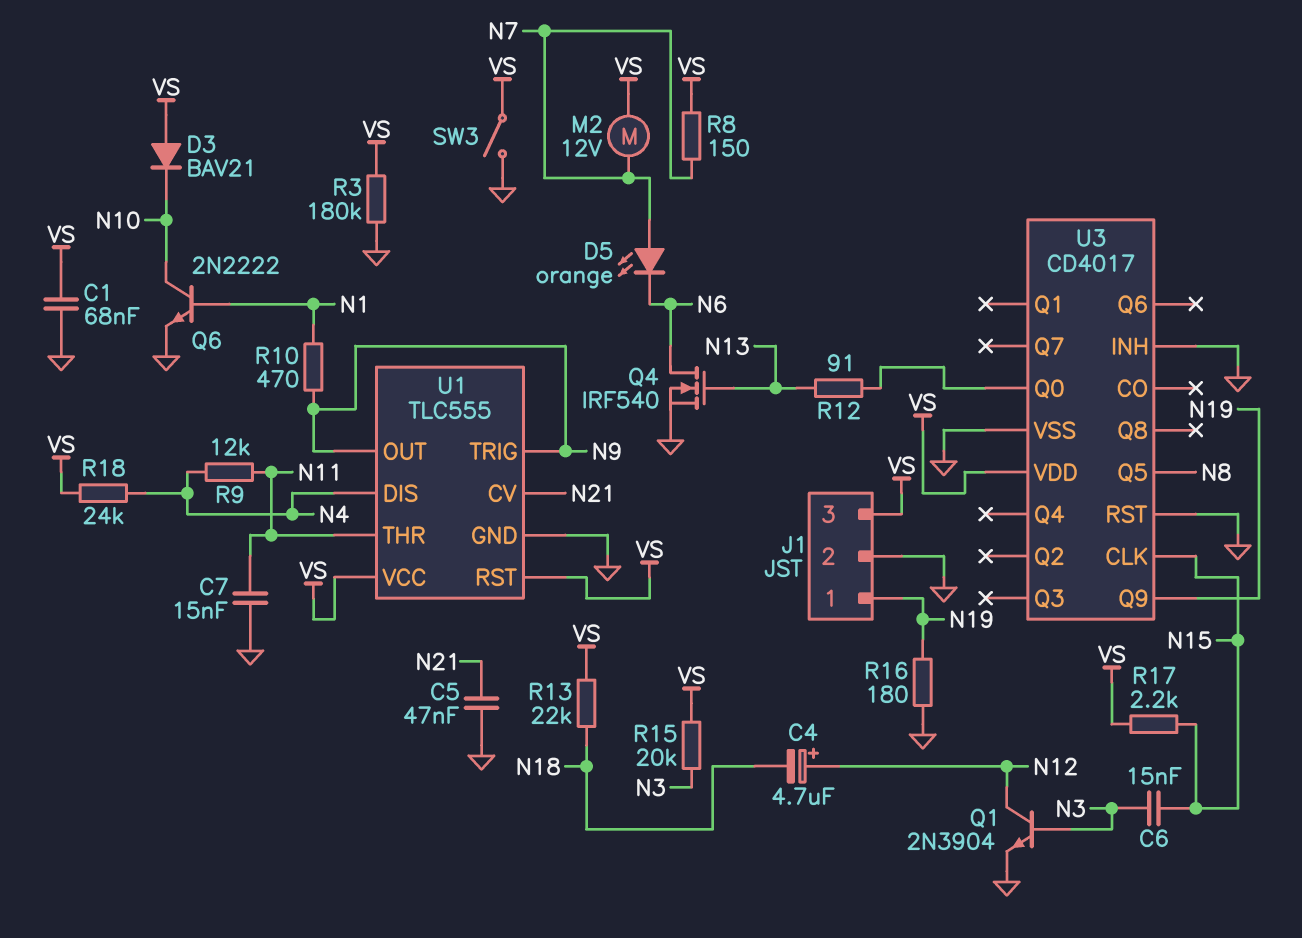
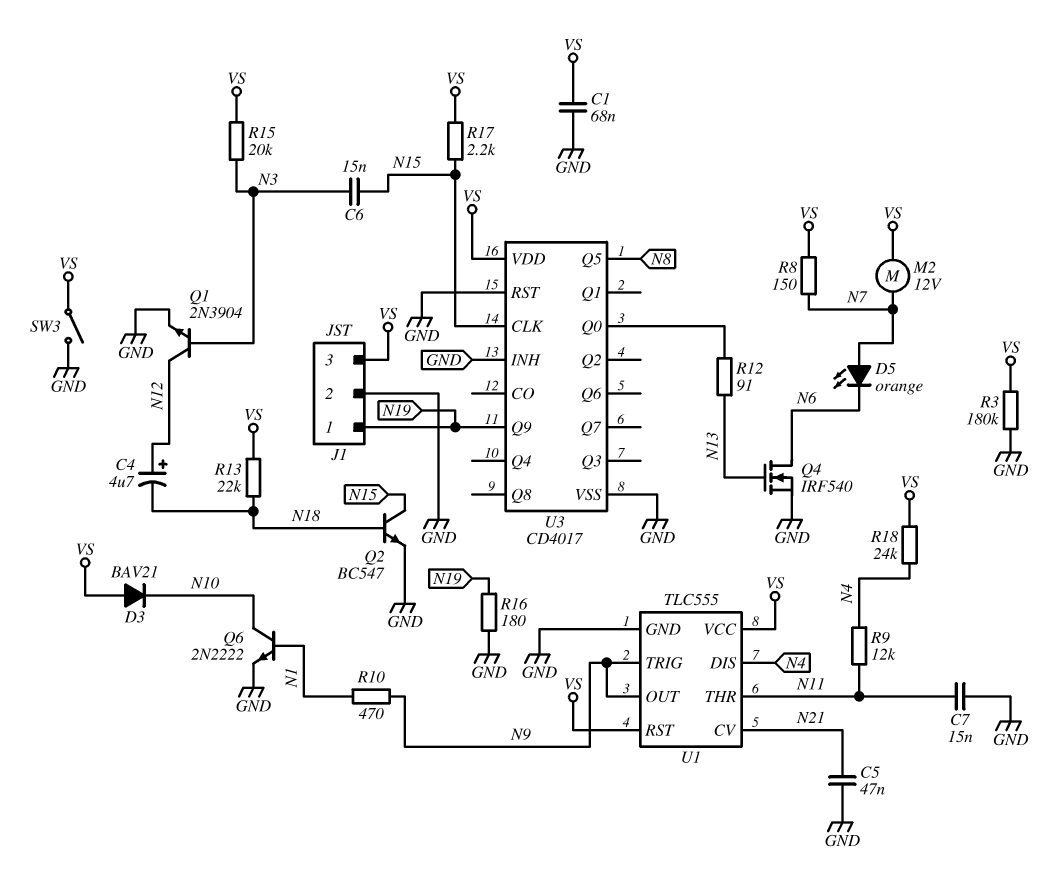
Q2: none -> NPN BC547 (B N18, C N15, E GND)

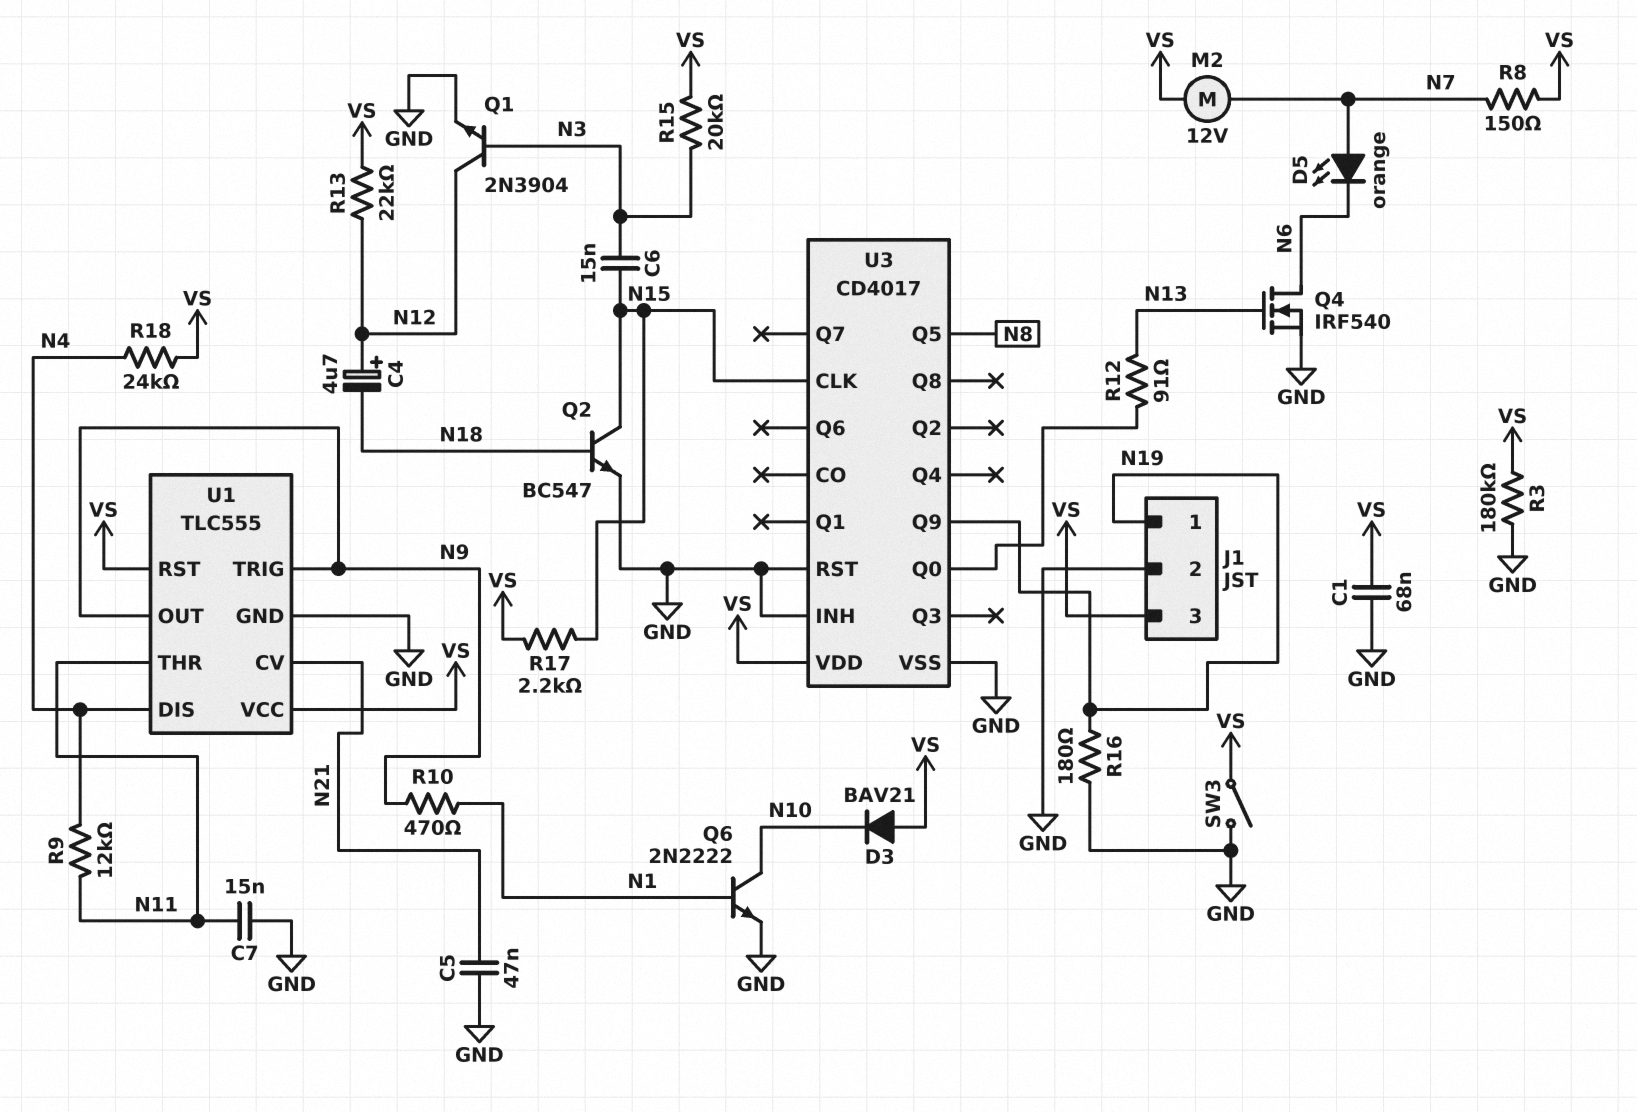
R13: 22k (N18, VS) -> 22k (N12, VS)

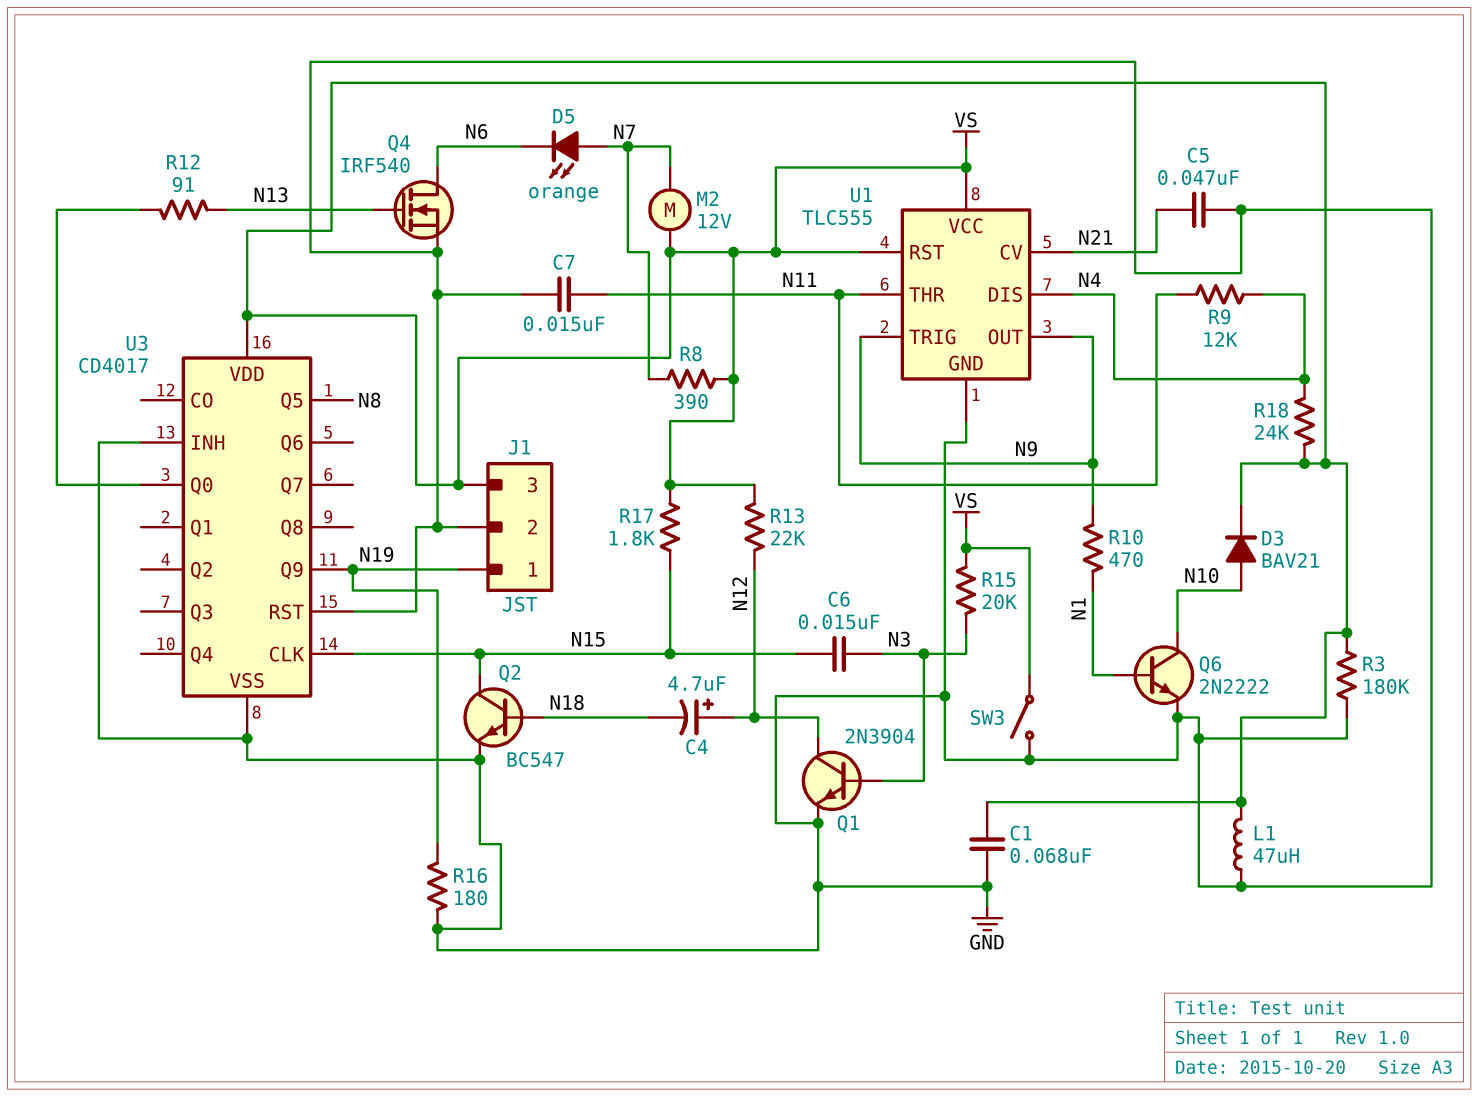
D3: diode BAV21 (A VS, K N10) -> diode BAV21 (A N10, K VS)
L1: none -> 47uH (GND, VS)
R8: 150 (N7, VS) -> 390 (N7, VS)
R17: 2.2k (N15, VS) -> 1.8k (N15, VS)

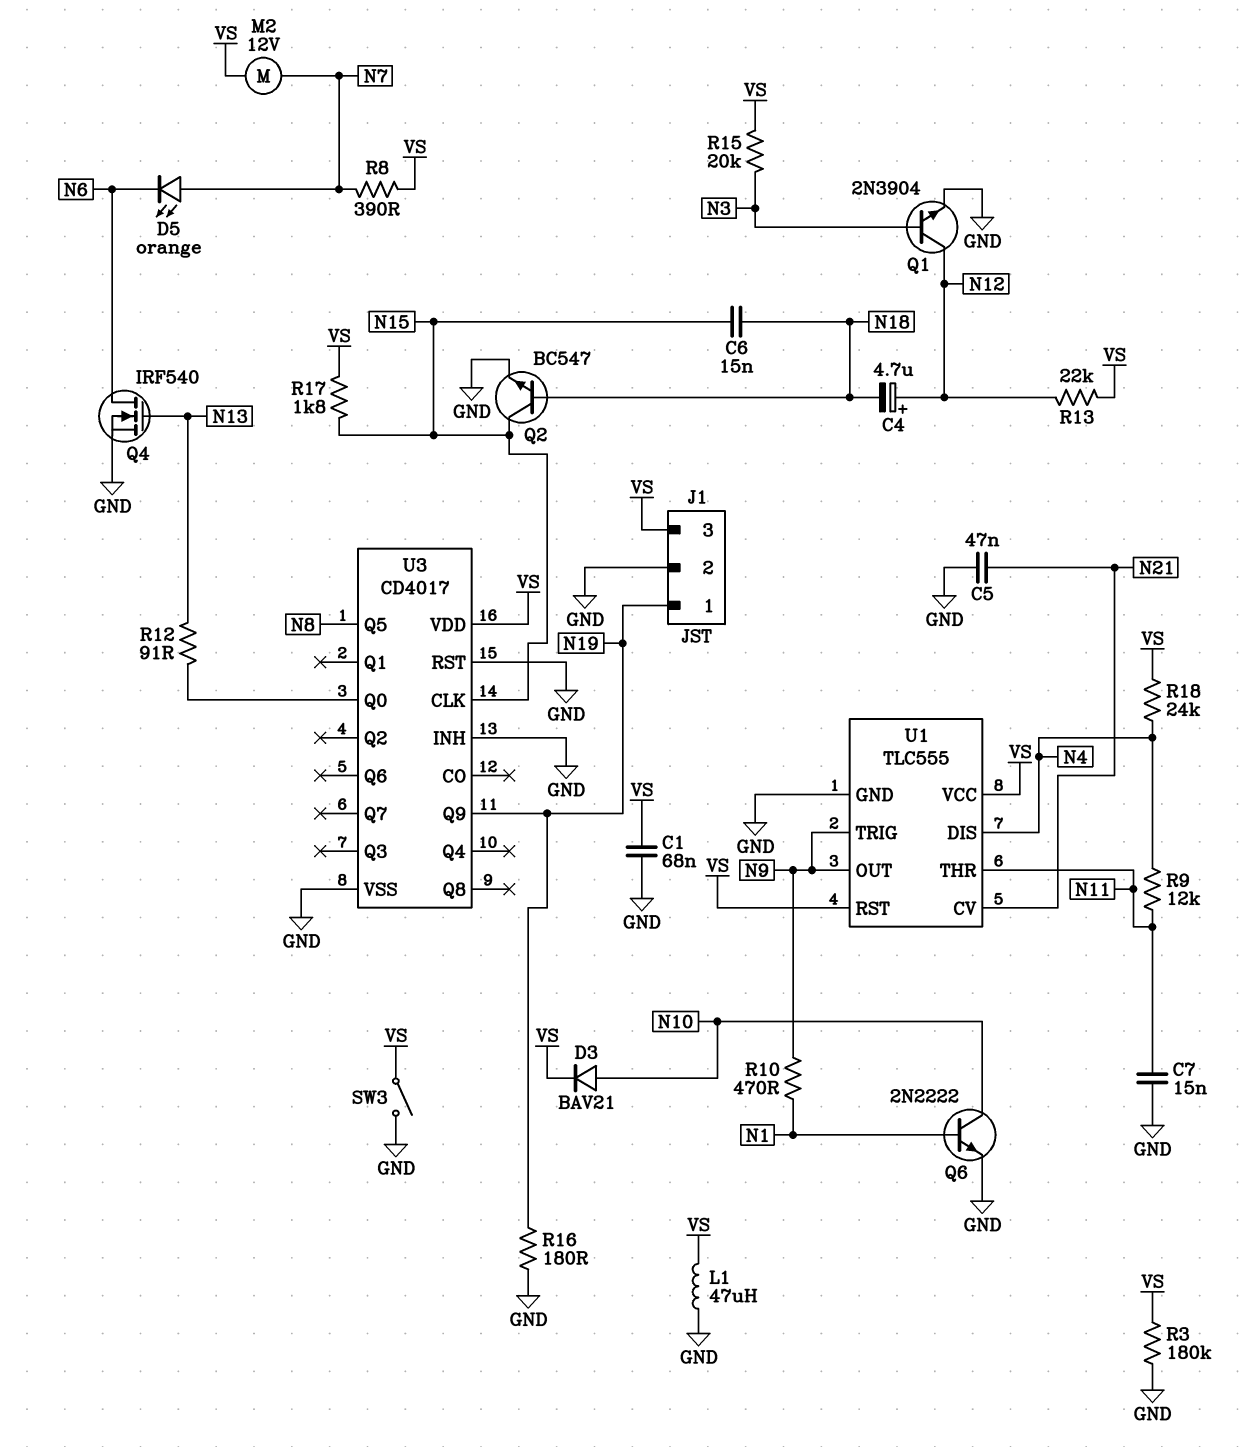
C6: 15nF (N3, N15) -> 15nF (N15, N18)

